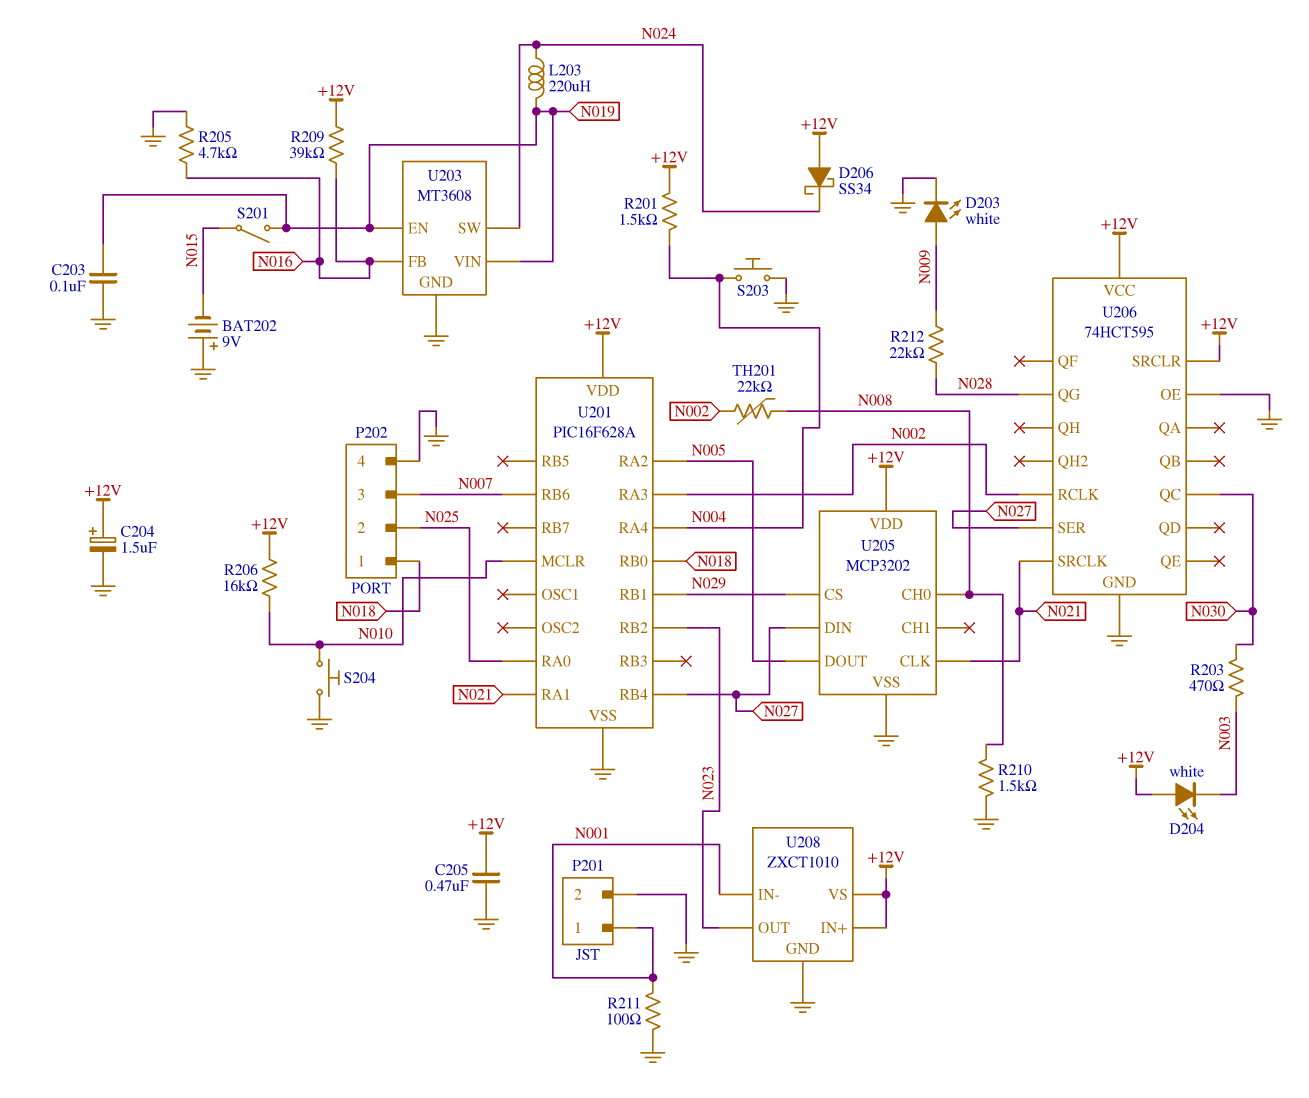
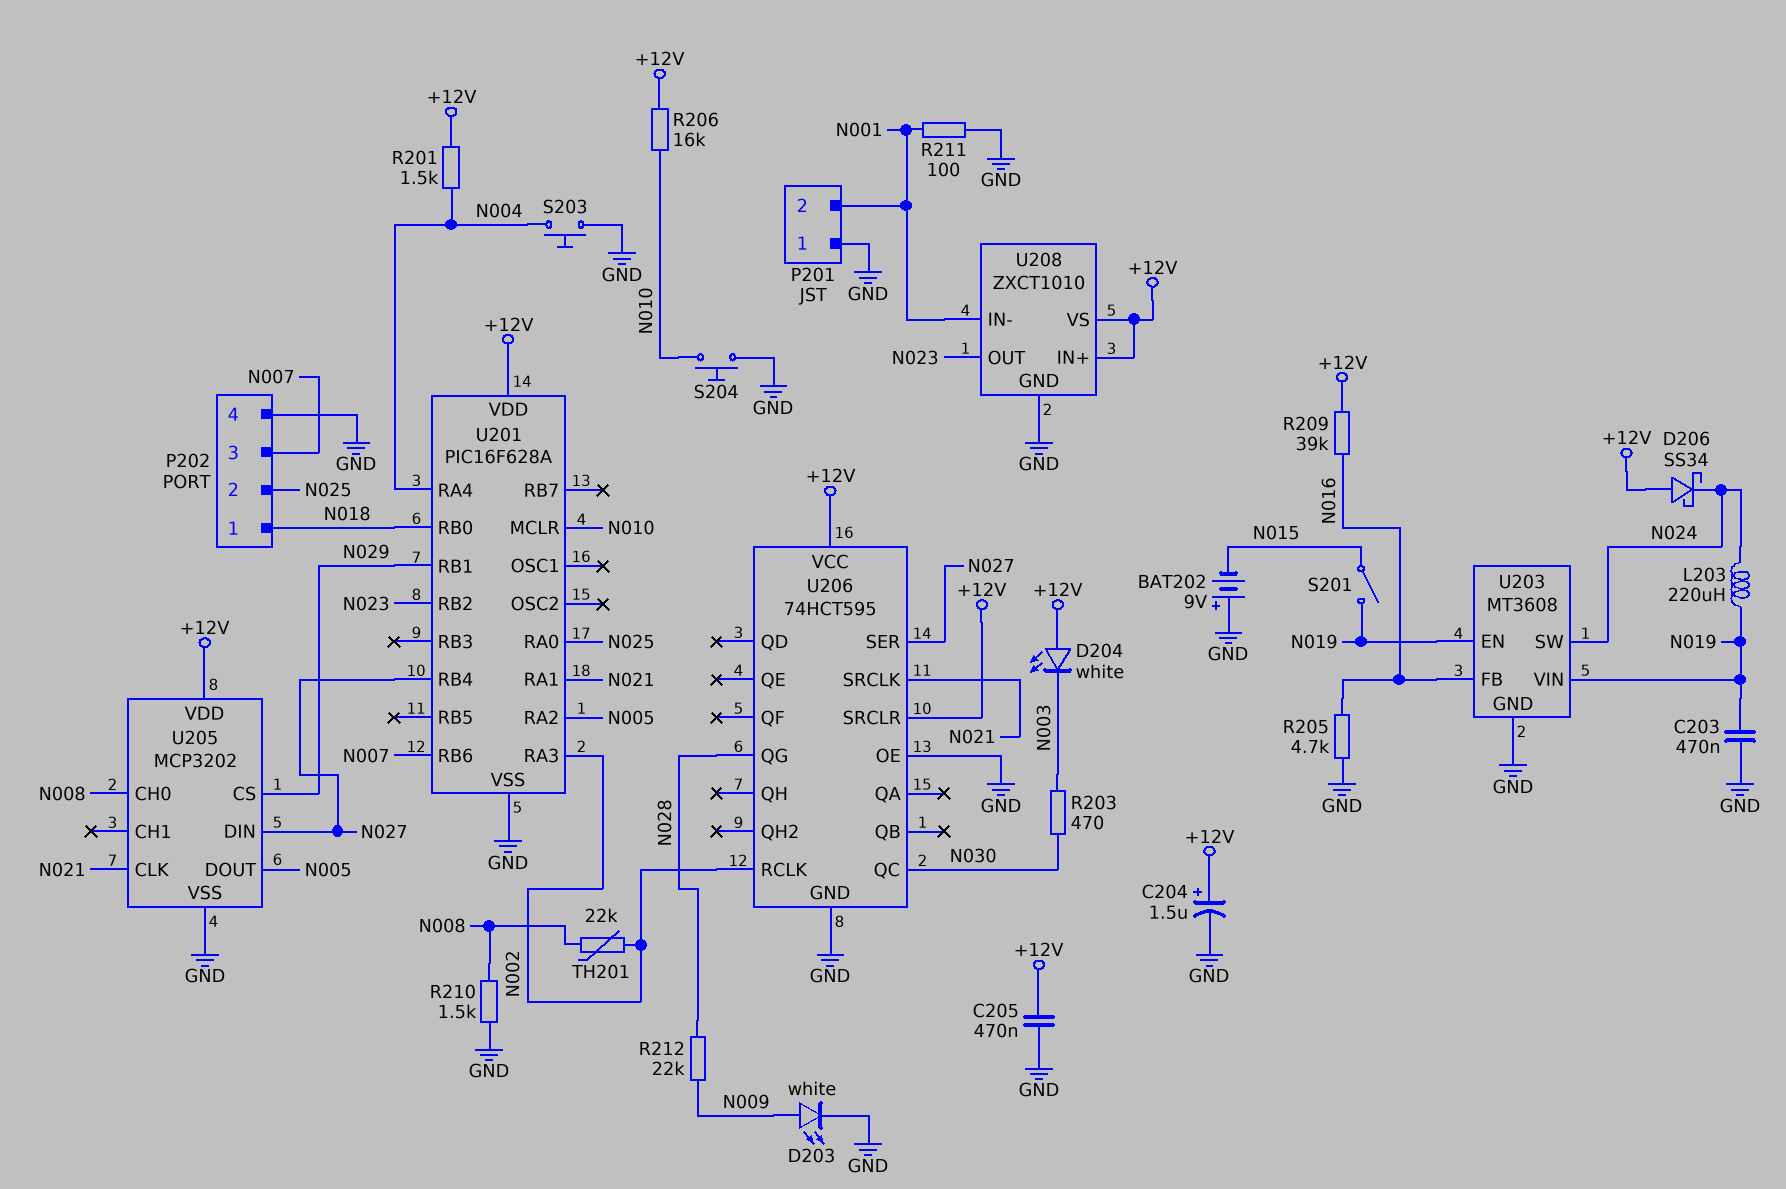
C203: 100nF (GND, N019) -> 470nF (GND, N019)
P201 pin 1: N001 -> GND
P201 pin 2: GND -> N001

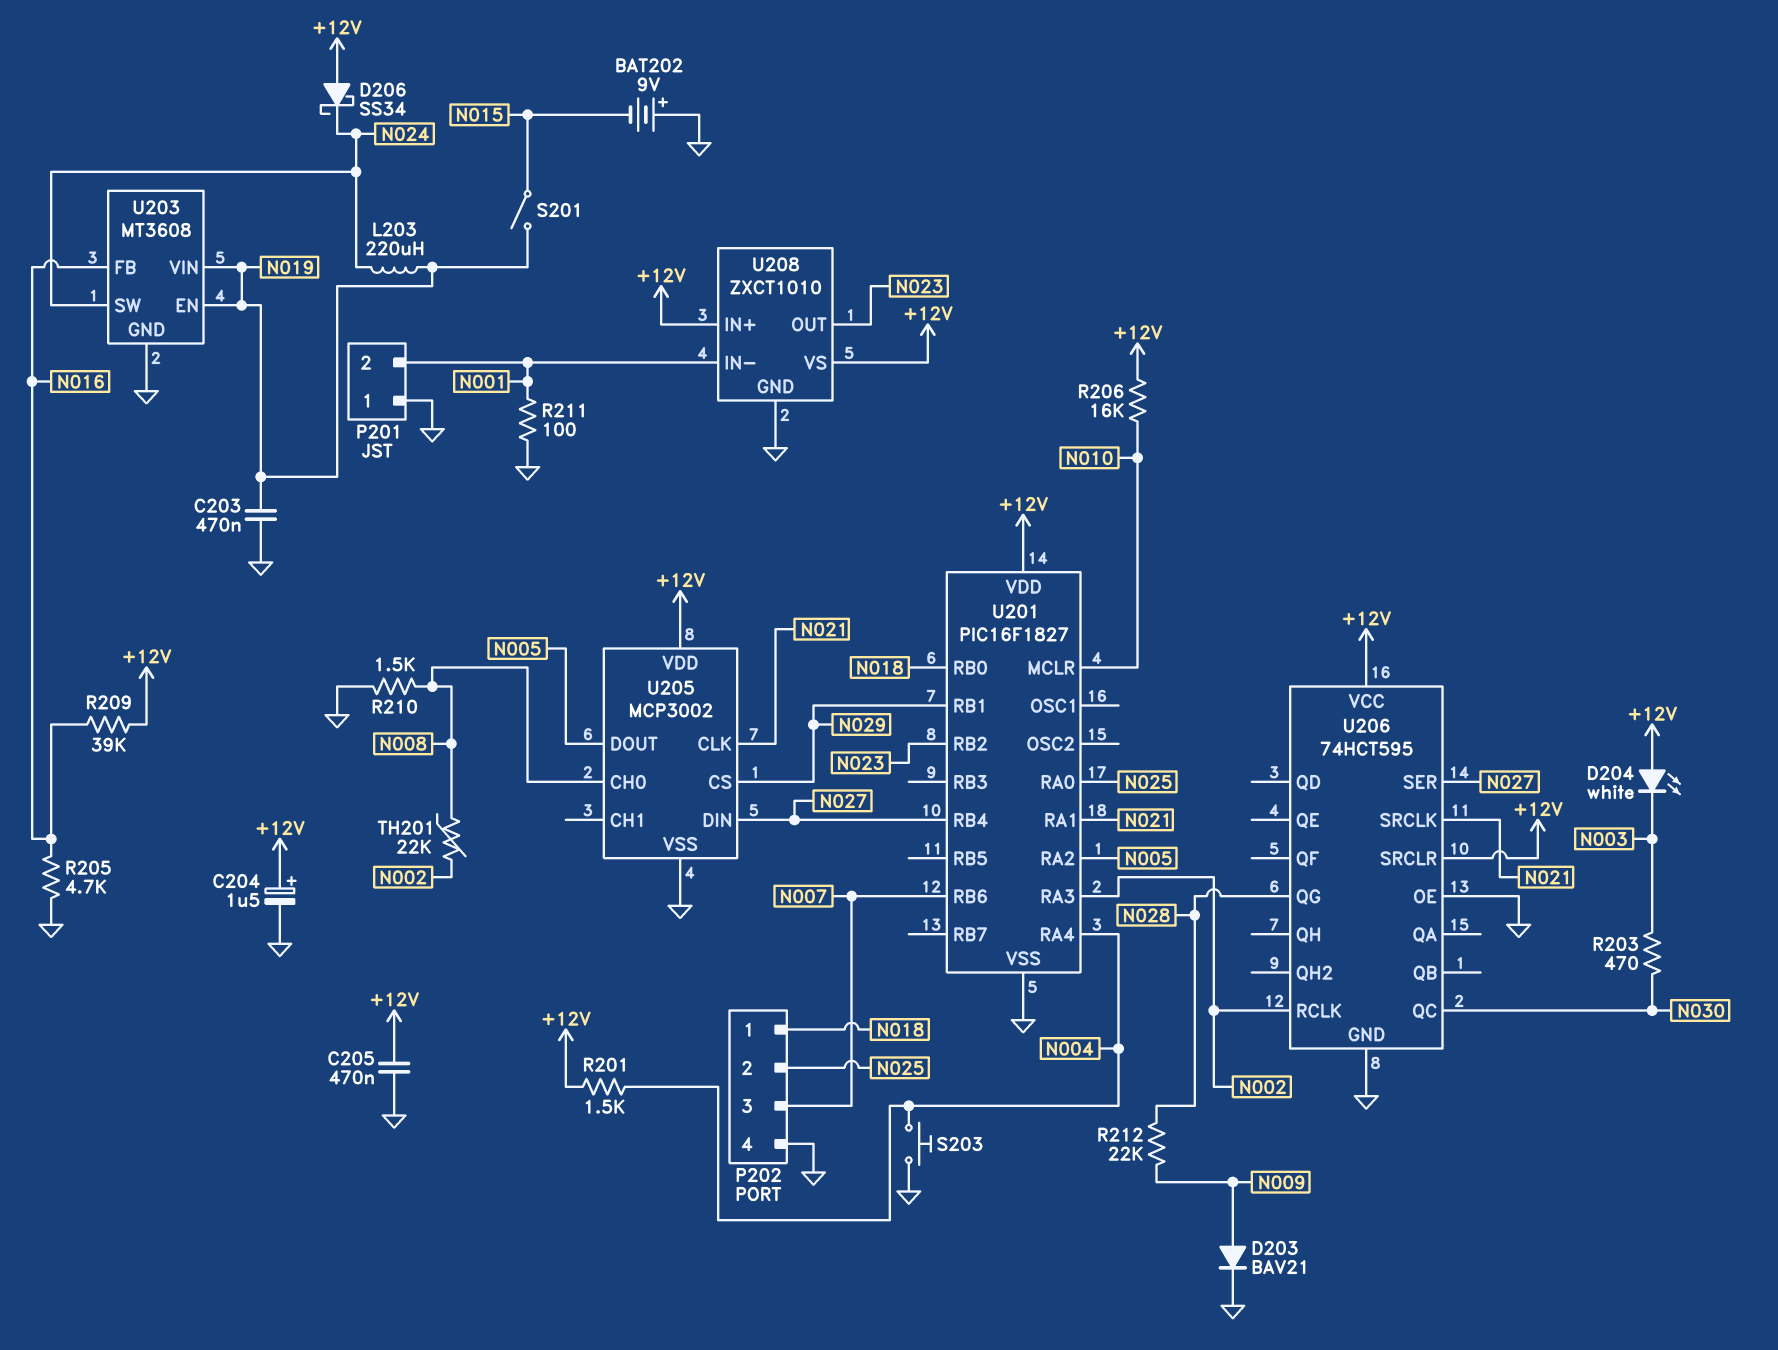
D203: LED white (A N009, K GND) -> diode BAV21 (A N009, K GND)
S204: button (GND, N010) -> none
U201: PIC16F628A -> PIC16F1827
U205: MCP3202 -> MCP3002

